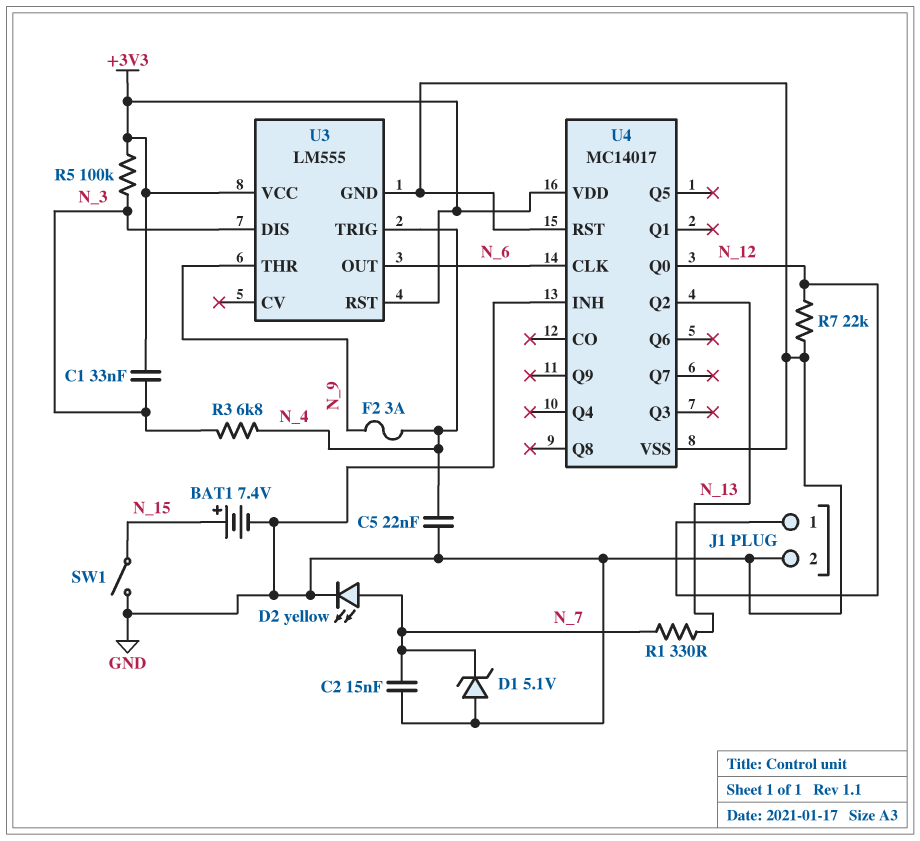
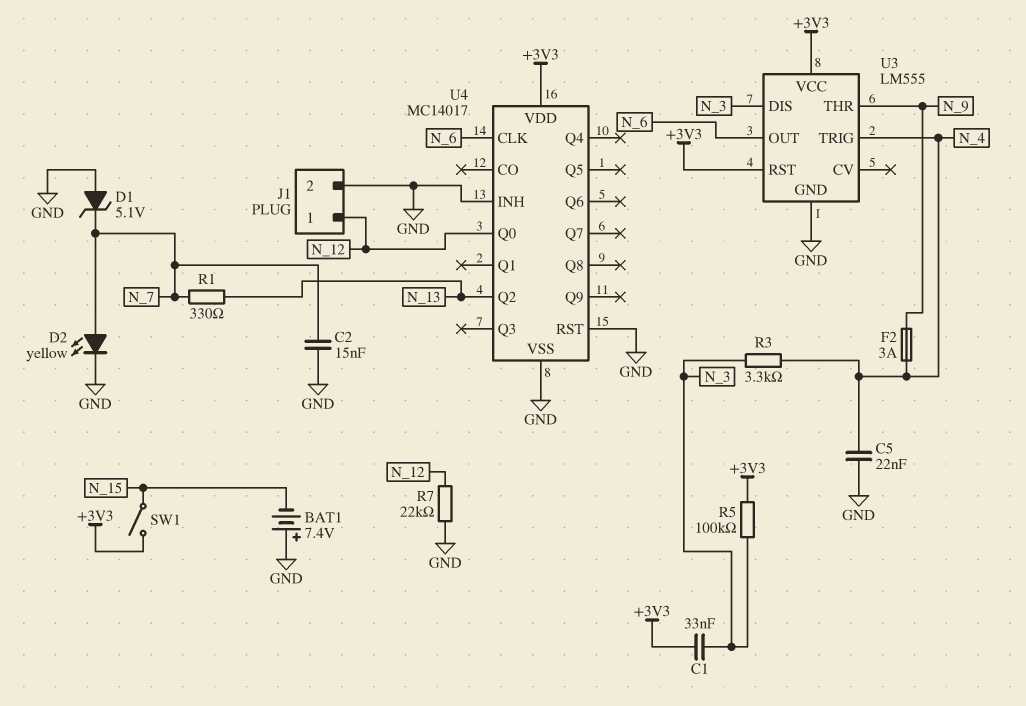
BAT1: 7.4V (plus N_15, minus GND) -> 7.4V (plus GND, minus N_15)
R3: 6.8k (N_3, N_4) -> 3.3k (N_3, N_4)
SW1: switch (GND, N_15) -> switch (+3V3, N_15)

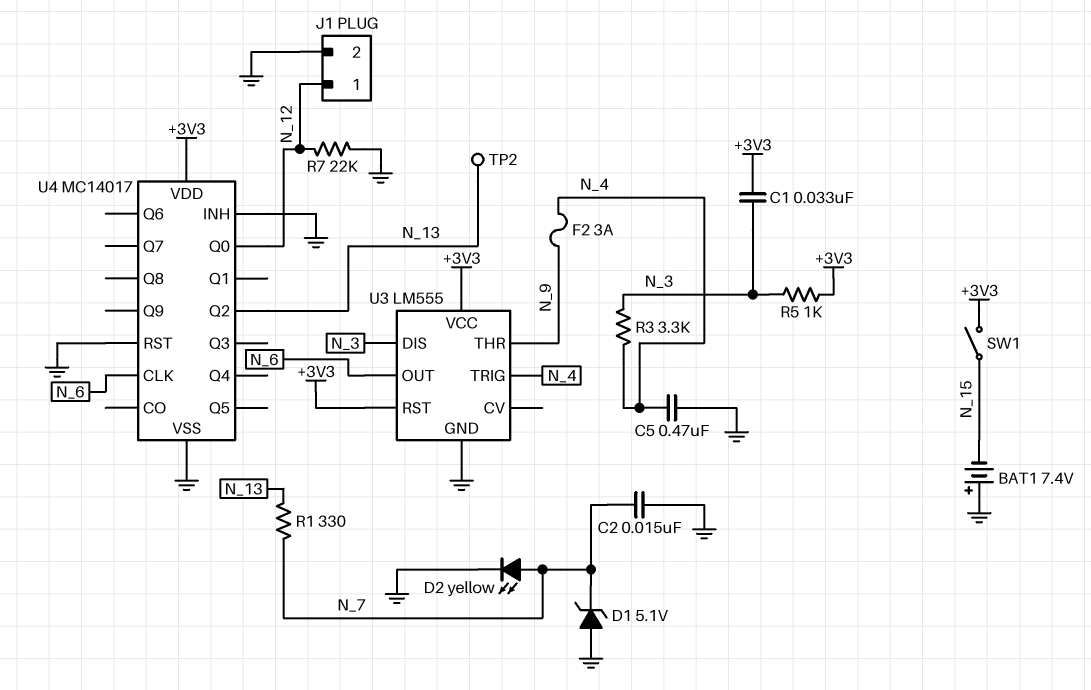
C5: 22nF (GND, N_4) -> 470nF (GND, N_4)
R5: 100k (+3V3, N_3) -> 1k (+3V3, N_3)
TP2: none -> test point (N_13)

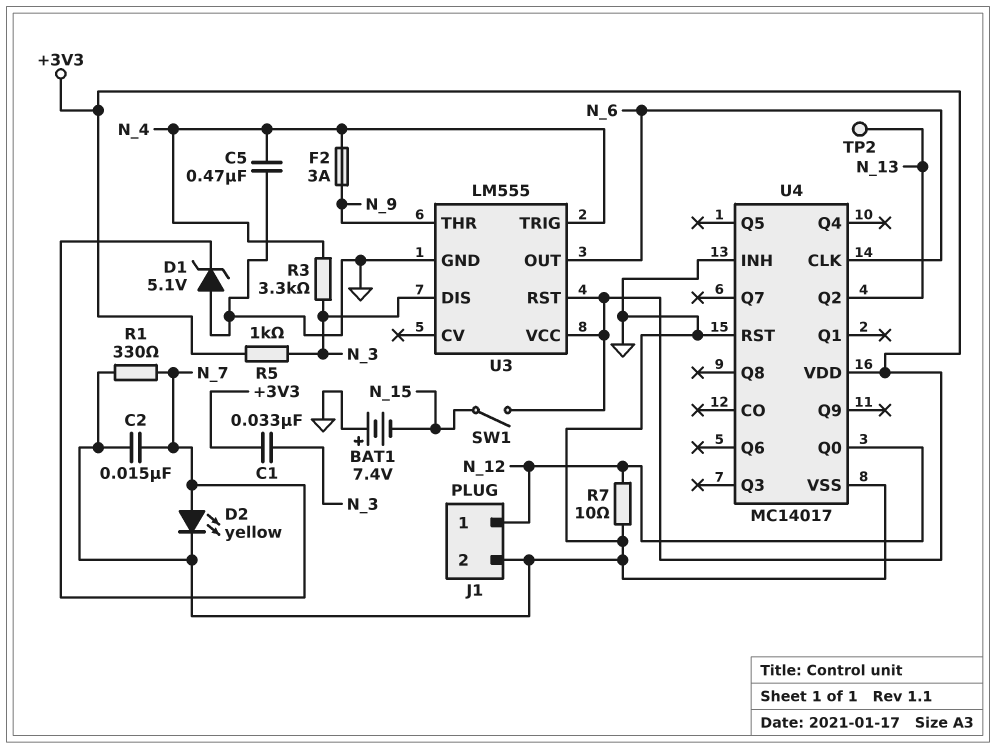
R1: 330 (N_7, N_13) -> 330 (GND, N_7)
R7: 22k (GND, N_12) -> 10 (GND, N_12)

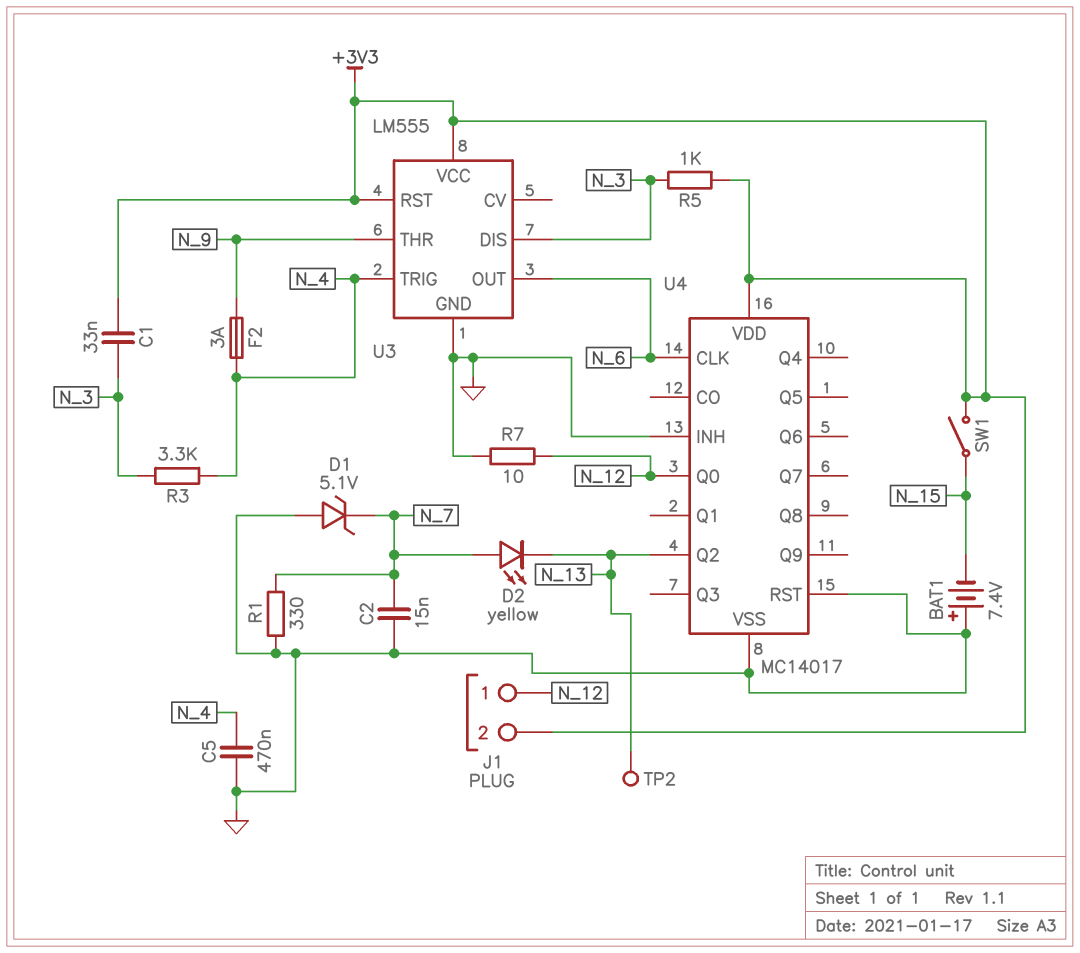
D2: LED yellow (A N_7, K GND) -> LED yellow (A N_7, K N_13)
J1 pin 2: GND -> +3V3

